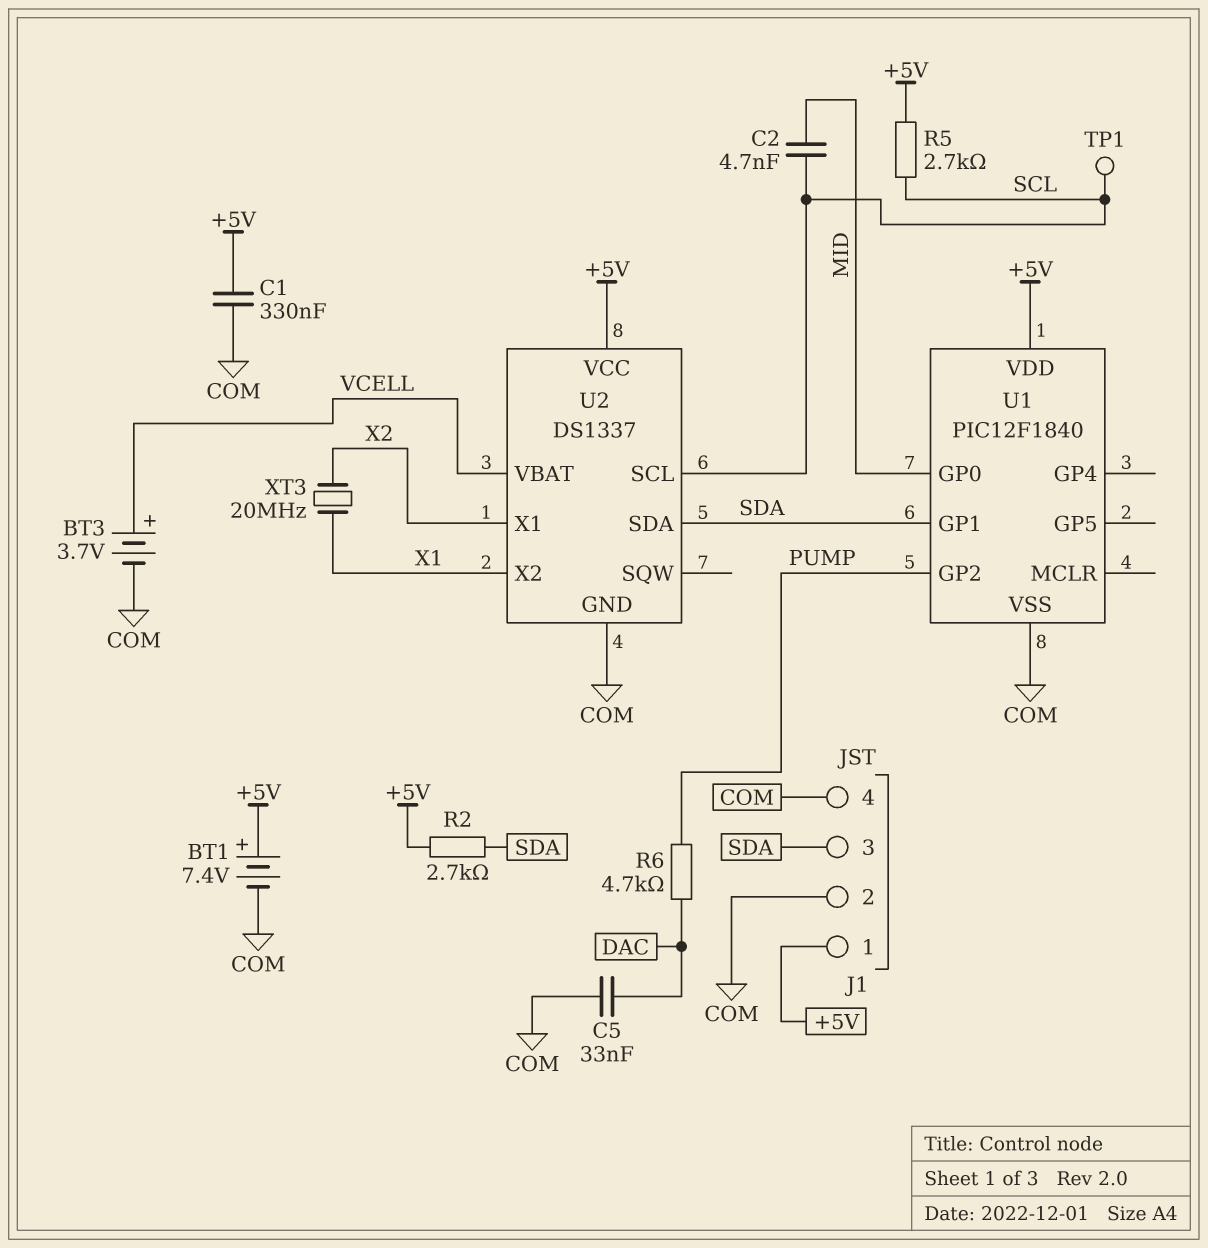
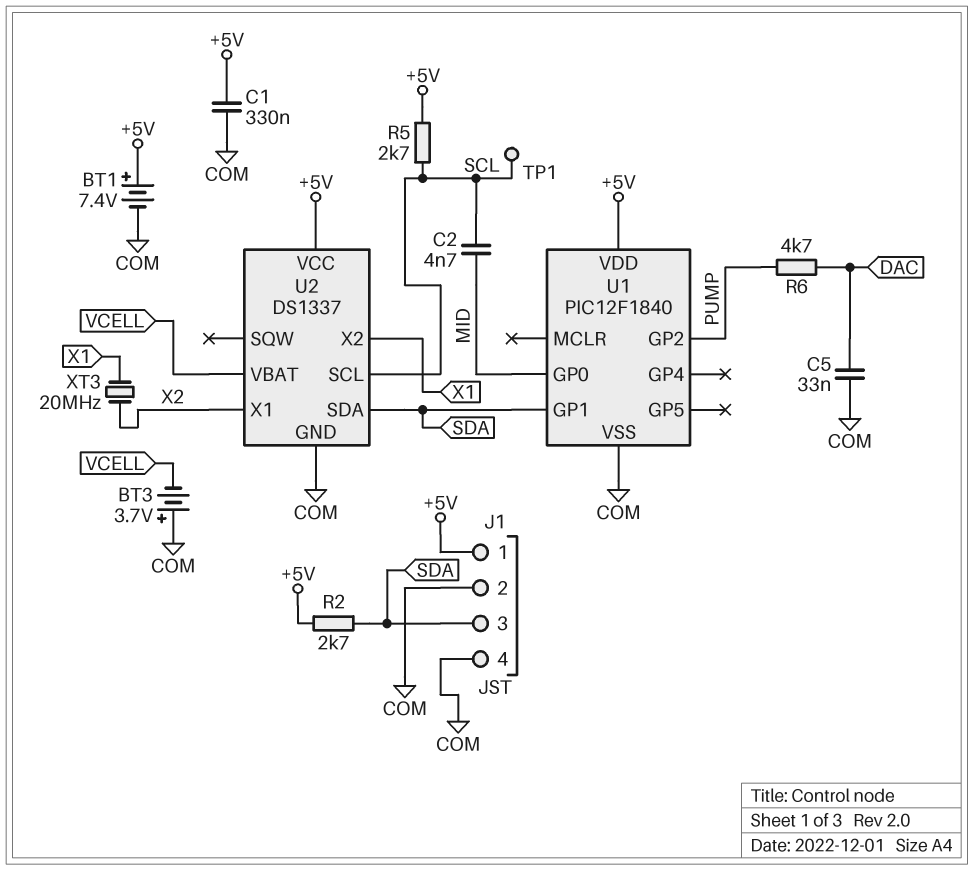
BT3: 3.7V (plus VCELL, minus COM) -> 3.7V (plus COM, minus VCELL)

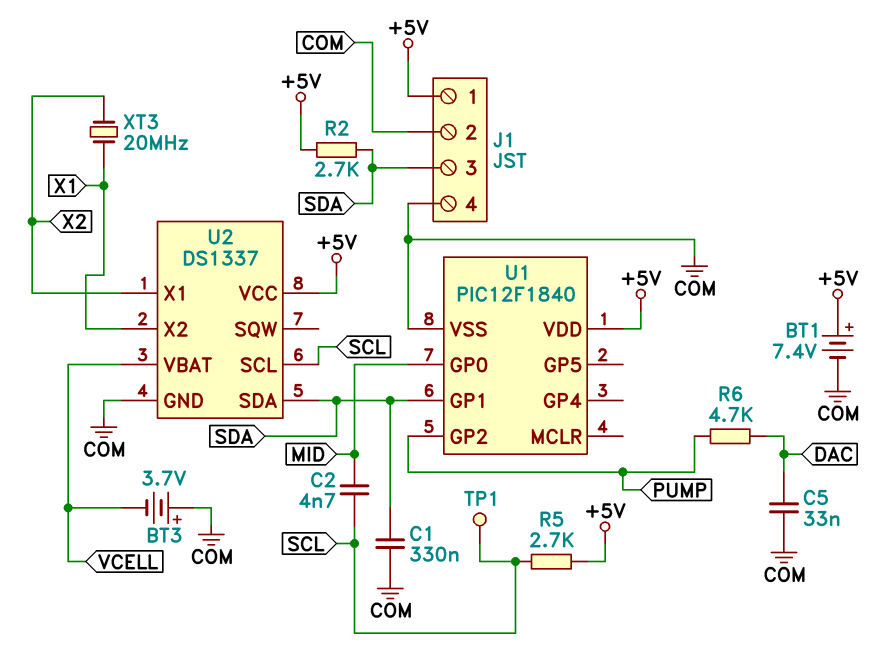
C1: 330nF (+5V, COM) -> 330nF (COM, SDA)

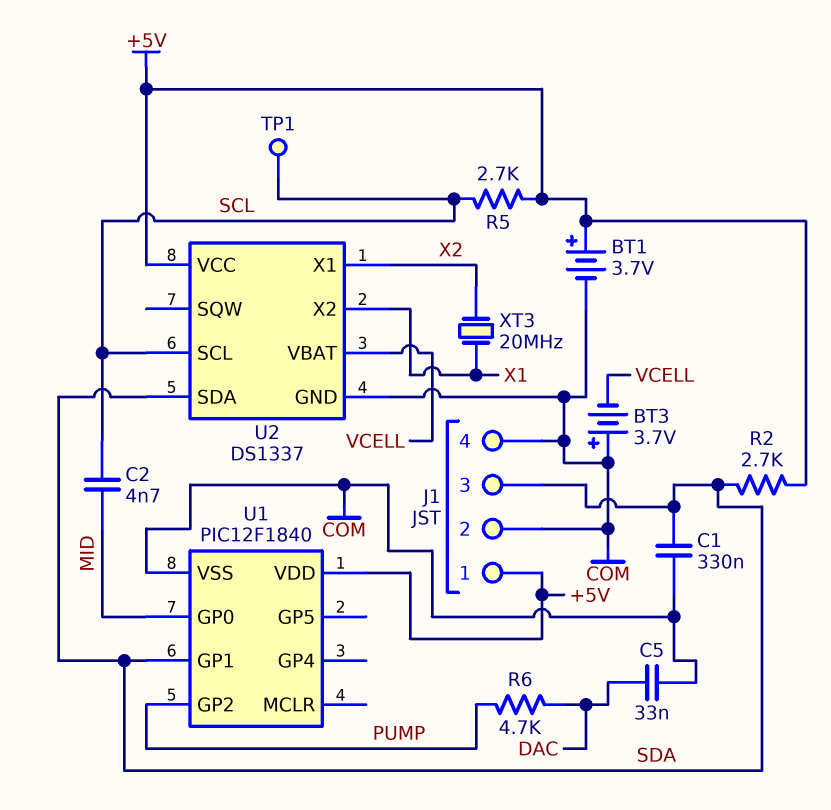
BT1: 7.4V (plus +5V, minus COM) -> 3.7V (plus +5V, minus COM)

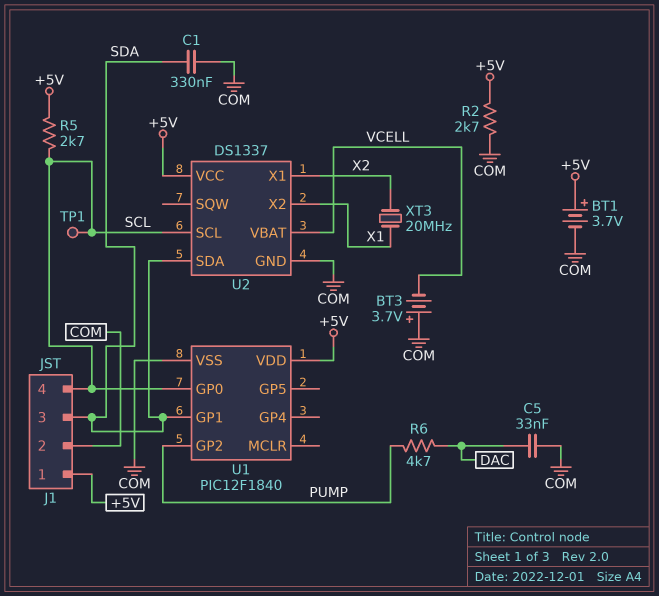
C2: 4.7nF (MID, SCL) -> none
J1 pin 4: COM -> SCL
R2: 2.7k (+5V, SDA) -> 2.7k (+5V, COM)
U1 pin GP0: MID -> SCL

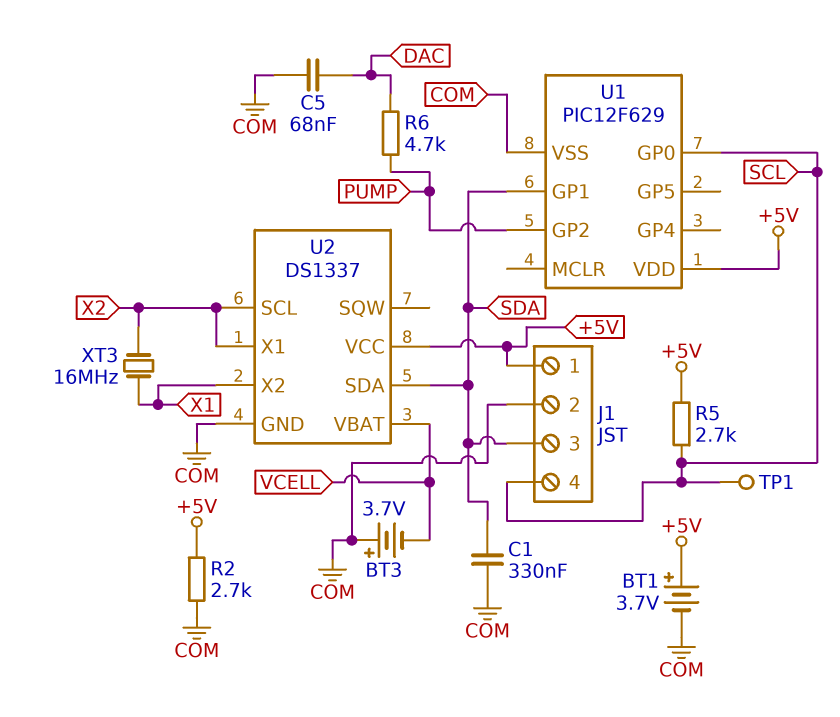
C5: 33nF (COM, DAC) -> 68nF (COM, DAC)
U1: PIC12F1840 -> PIC12F629
U2 pin SCL: SCL -> X2
XT3: 20MHz (X1, X2) -> 16MHz (X1, X2)

